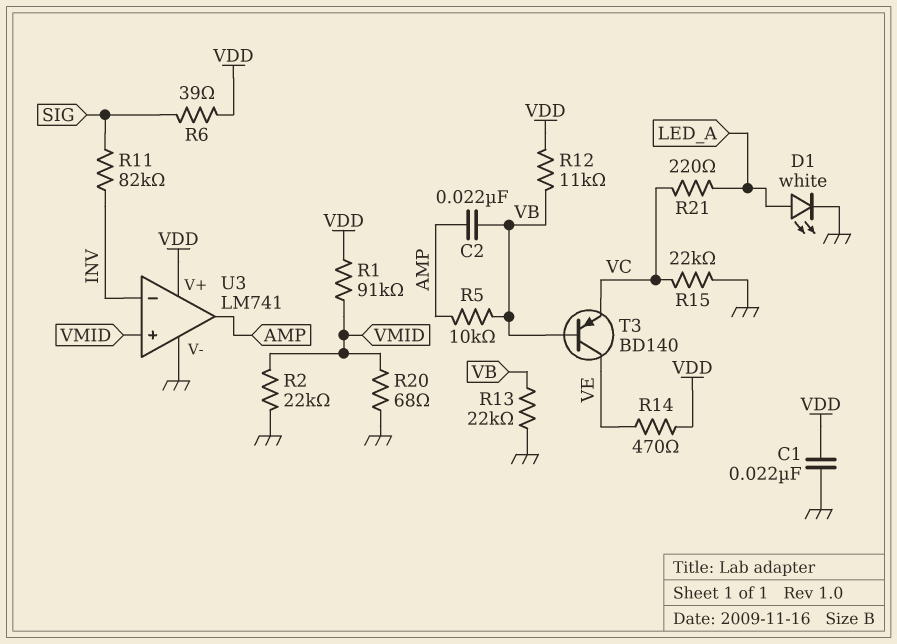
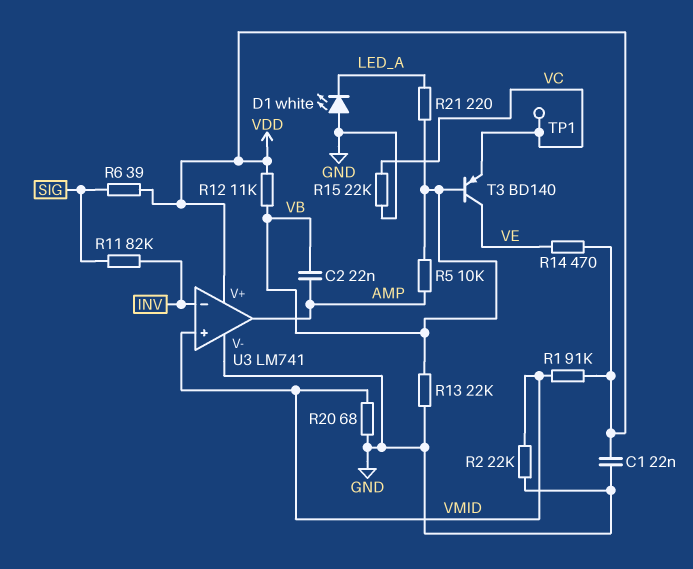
D1: LED white (A LED_A, K GND) -> LED white (A GND, K LED_A)
R21: 220 (LED_A, VC) -> 220 (LED_A, VB)
TP1: none -> test point (VC)

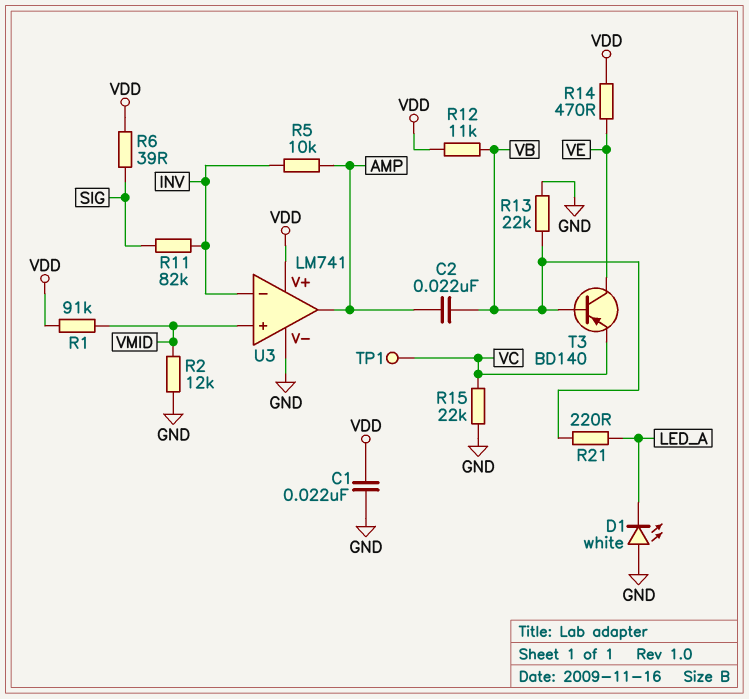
R2: 22k (GND, VMID) -> 12k (GND, VMID)
R5: 10k (AMP, VB) -> 10k (AMP, INV)
R20: 68 (GND, VMID) -> none

